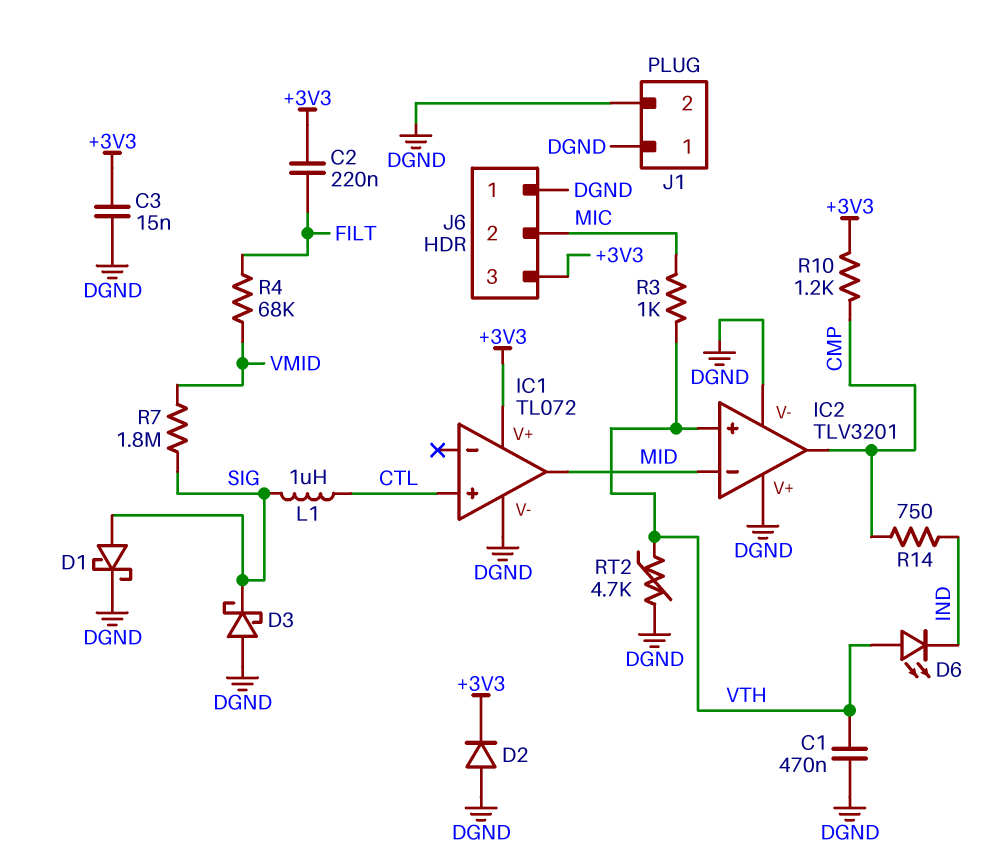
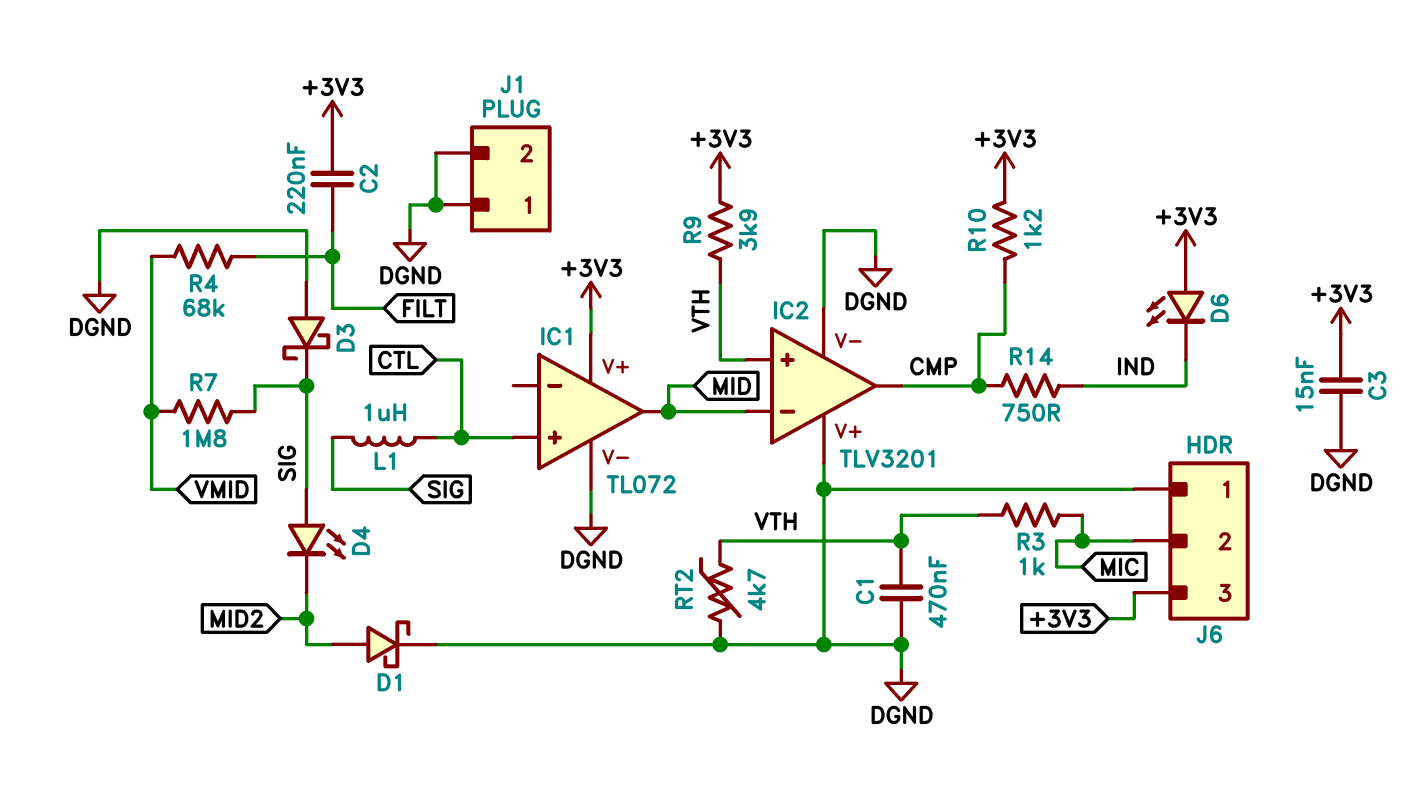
D1: schottky (A SIG, K DGND) -> schottky (A MID2, K DGND)
D2: diode (A DGND, K +3V3) -> none
D4: none -> LED (A SIG, K MID2)
D6: LED (A VTH, K IND) -> LED (A +3V3, K IND)
R9: none -> 3.9k (+3V3, VTH)

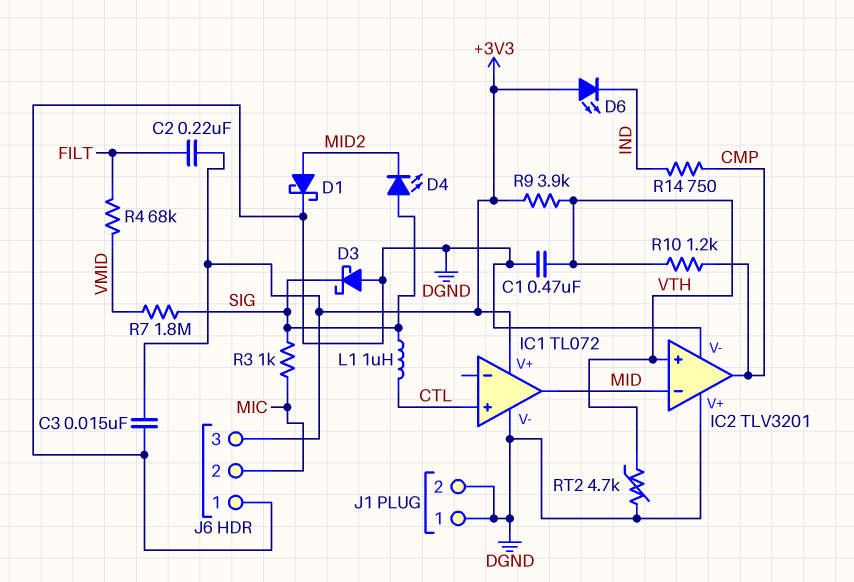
R3: 1k (MIC, VTH) -> 1k (MIC, SIG)
R10: 1.2k (+3V3, CMP) -> 1.2k (CMP, VTH)

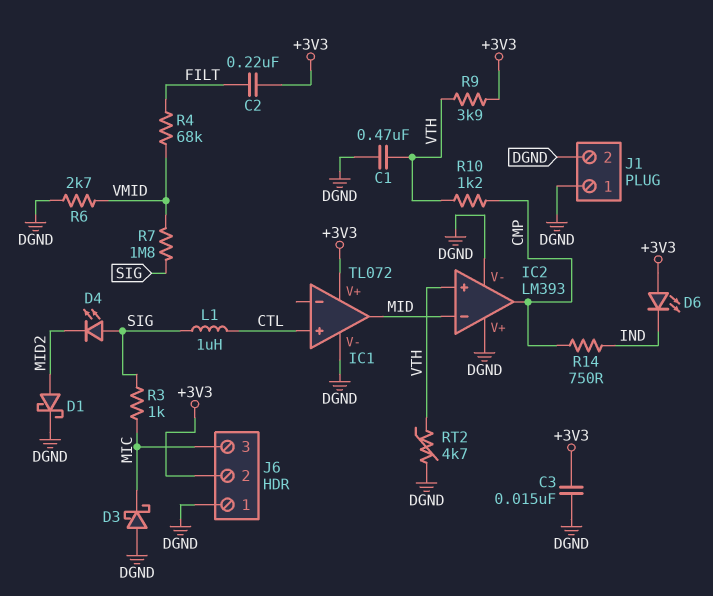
D3: schottky (A DGND, K SIG) -> schottky (A DGND, K MIC)
IC2: TLV3201 -> LM393
J6 pin 2: MIC -> +3V3
J6 pin 3: +3V3 -> MIC
R6: none -> 2.7k (DGND, VMID)

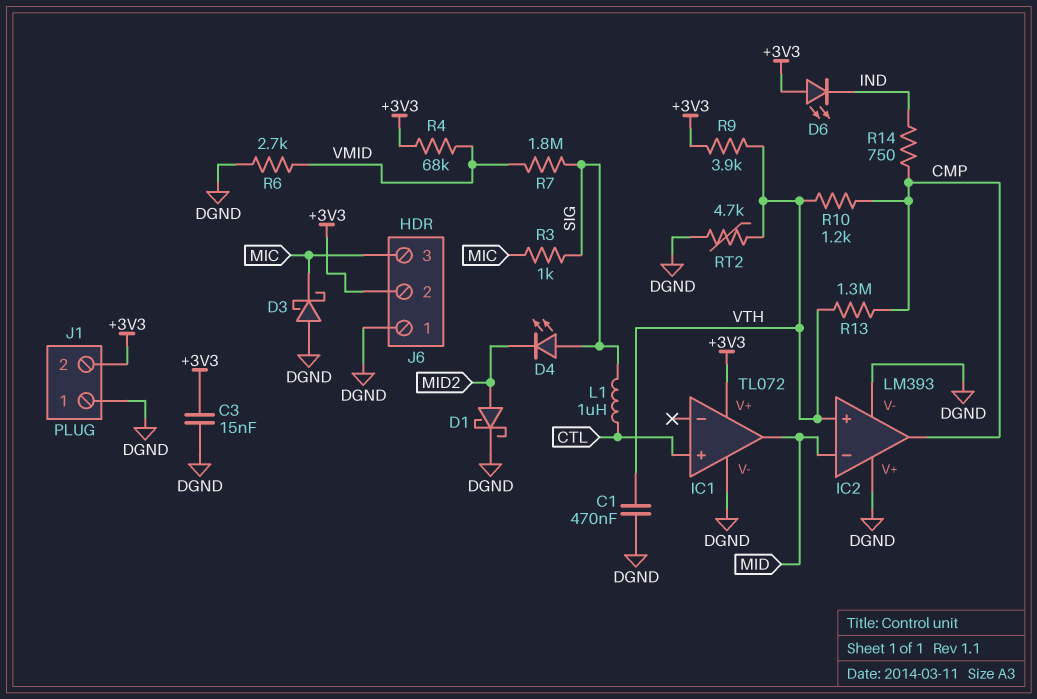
C2: 220nF (+3V3, FILT) -> none
J1 pin 2: DGND -> +3V3
R4: 68k (FILT, VMID) -> 68k (+3V3, VMID)
R13: none -> 1.3M (CMP, VTH)

